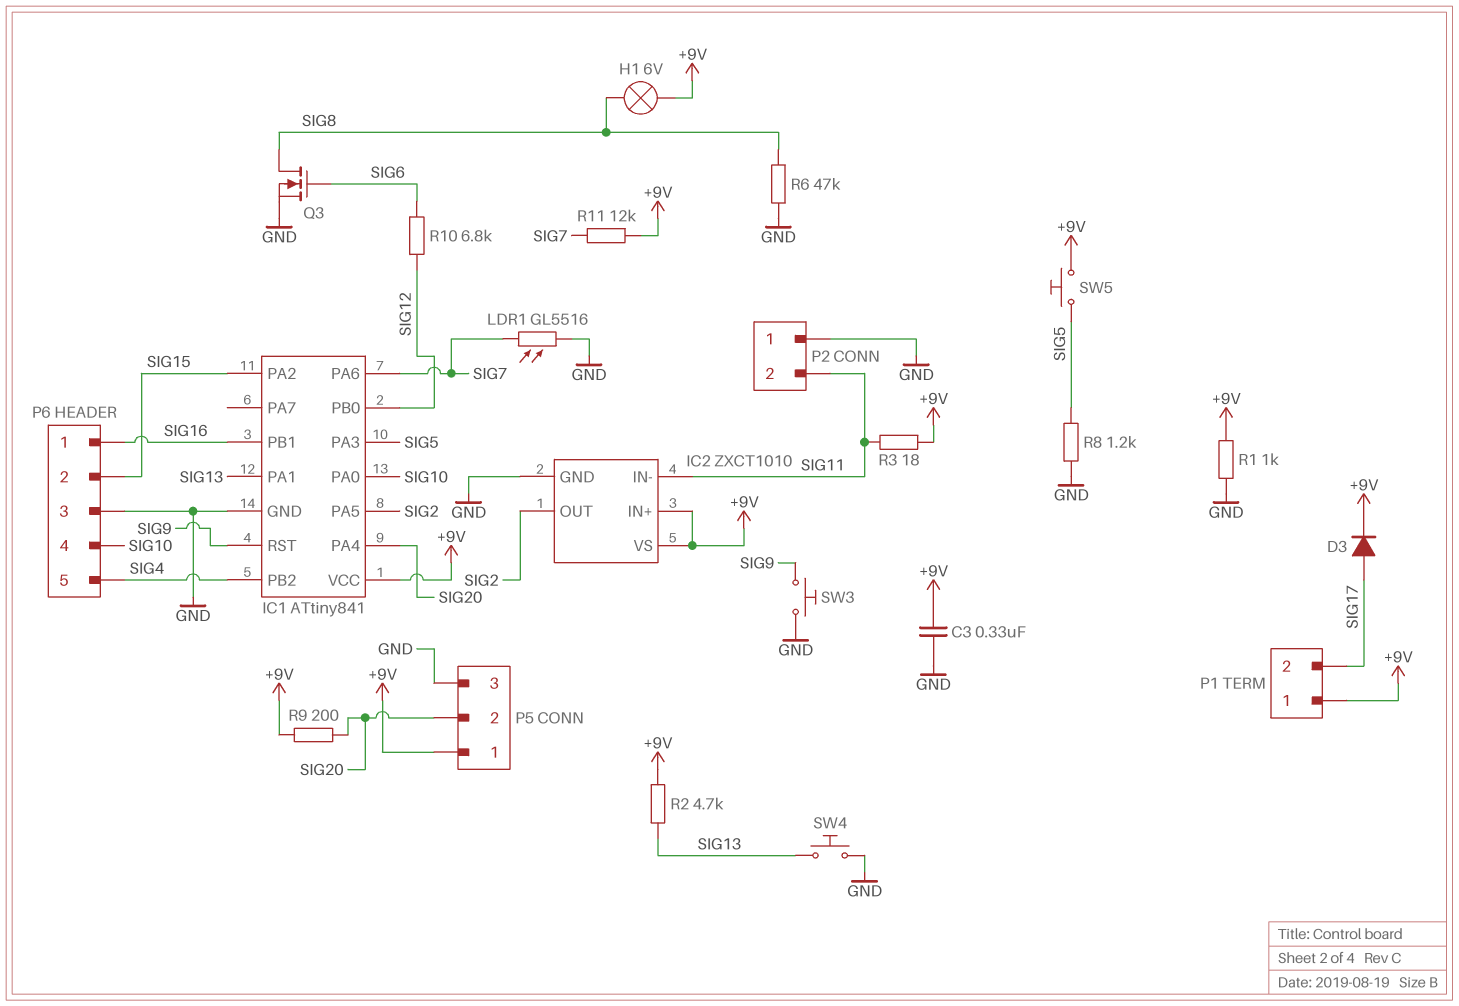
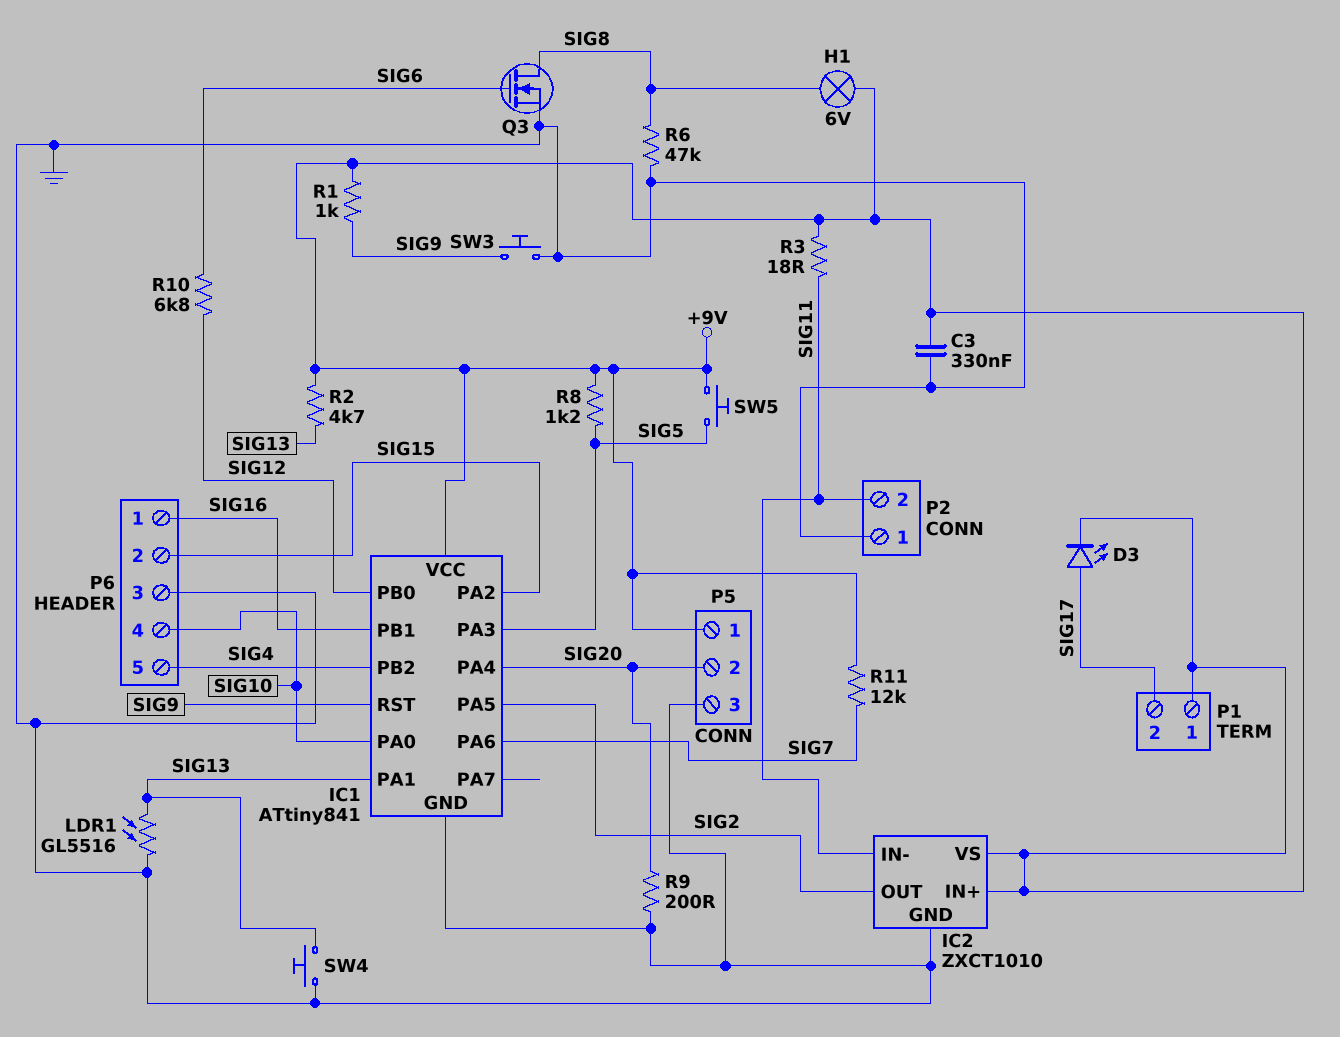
D3: diode (A SIG17, K +9V) -> LED (A SIG17, K +9V)
LDR1: GL5516 (GND, SIG7) -> GL5516 (GND, SIG13)
R1: 1k (+9V, GND) -> 1k (+9V, SIG9)
R8: 1.2k (GND, SIG5) -> 1.2k (+9V, SIG5)
R9: 200 (+9V, SIG20) -> 200 (GND, SIG20)

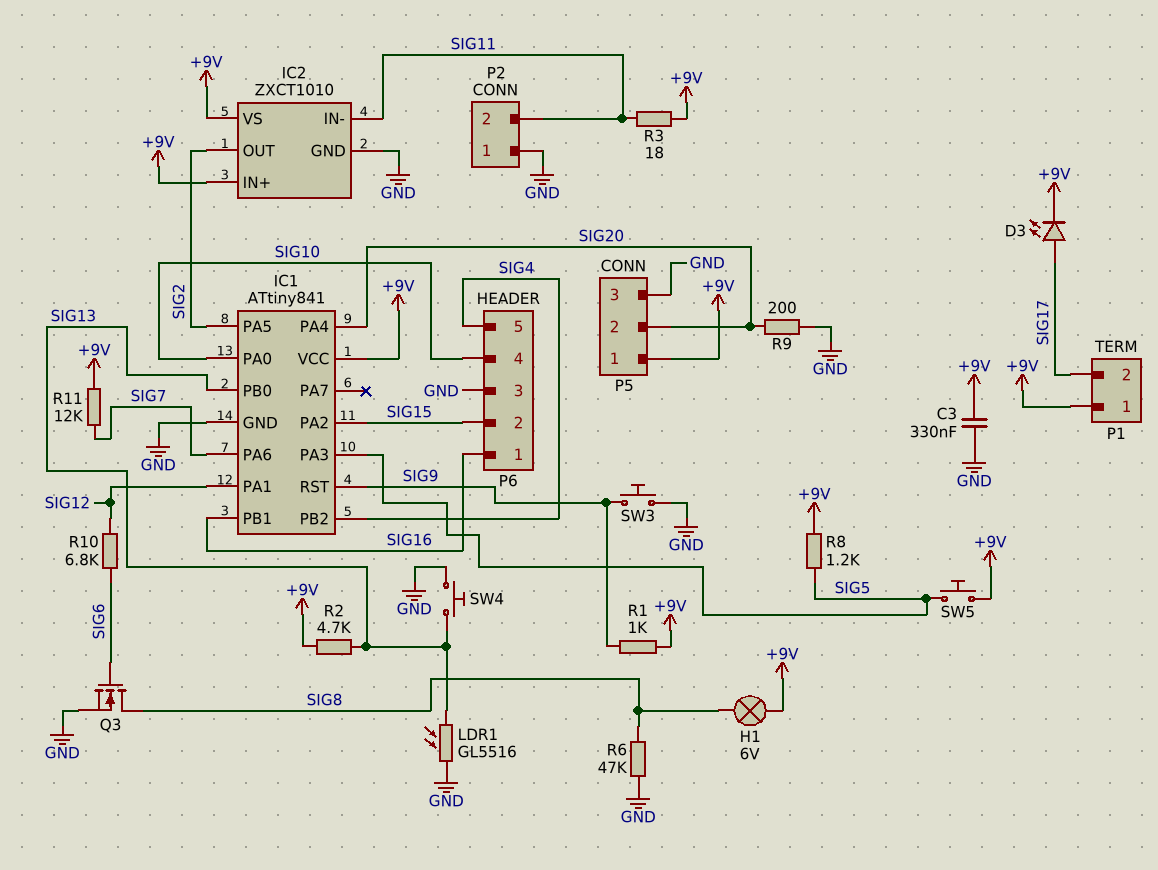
IC1 pin PA1: SIG13 -> SIG12
IC1 pin PB0: SIG12 -> SIG13

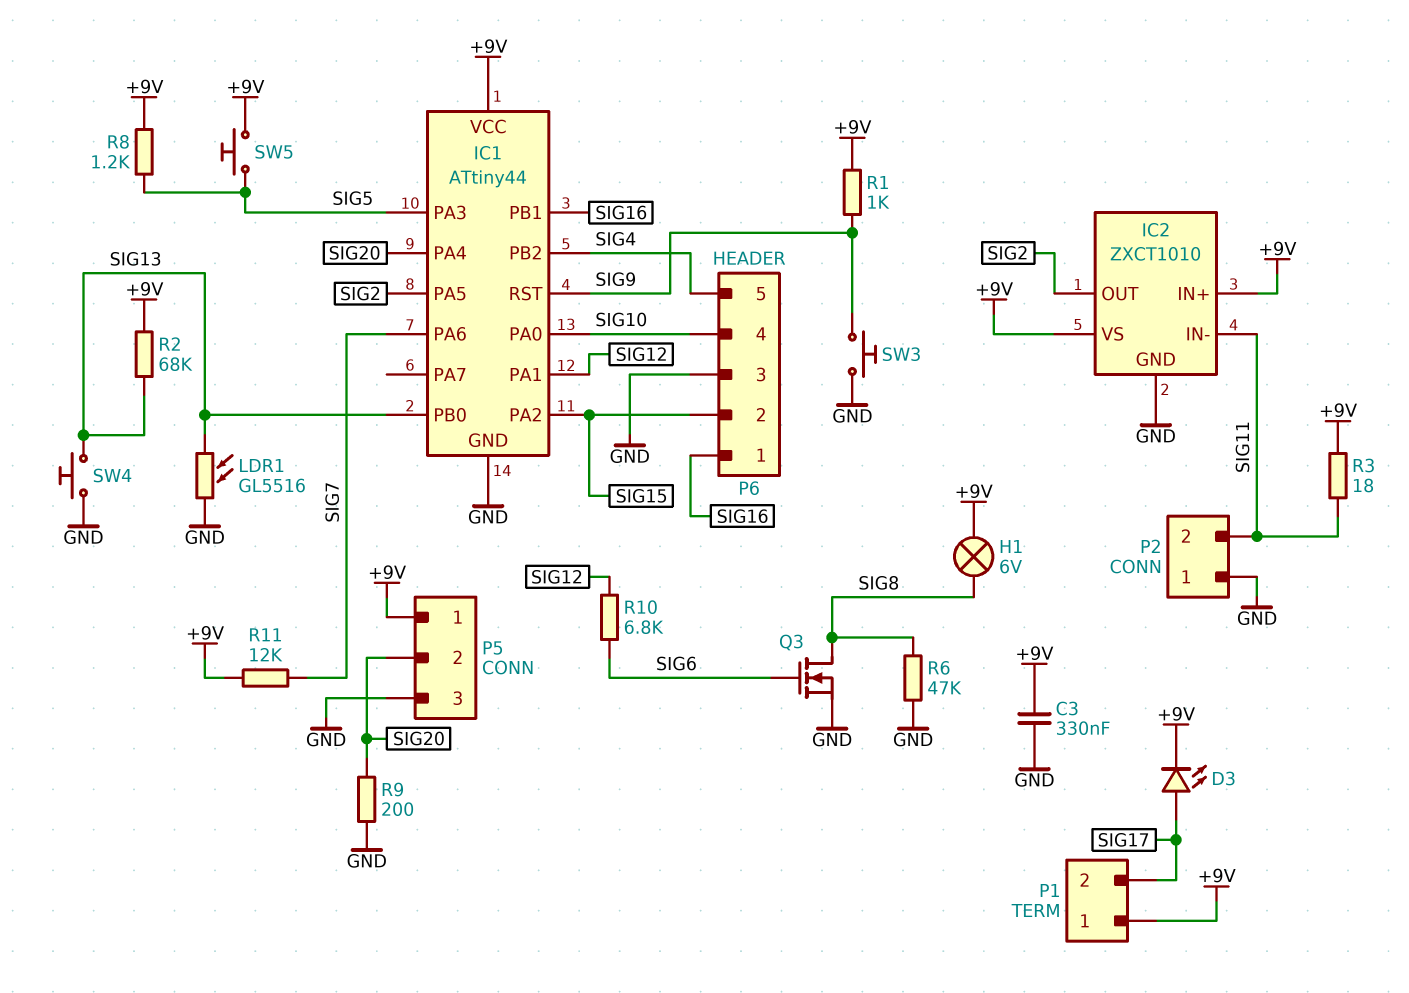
IC1: ATtiny841 -> ATtiny44
R2: 4.7k (+9V, SIG13) -> 68k (+9V, SIG13)

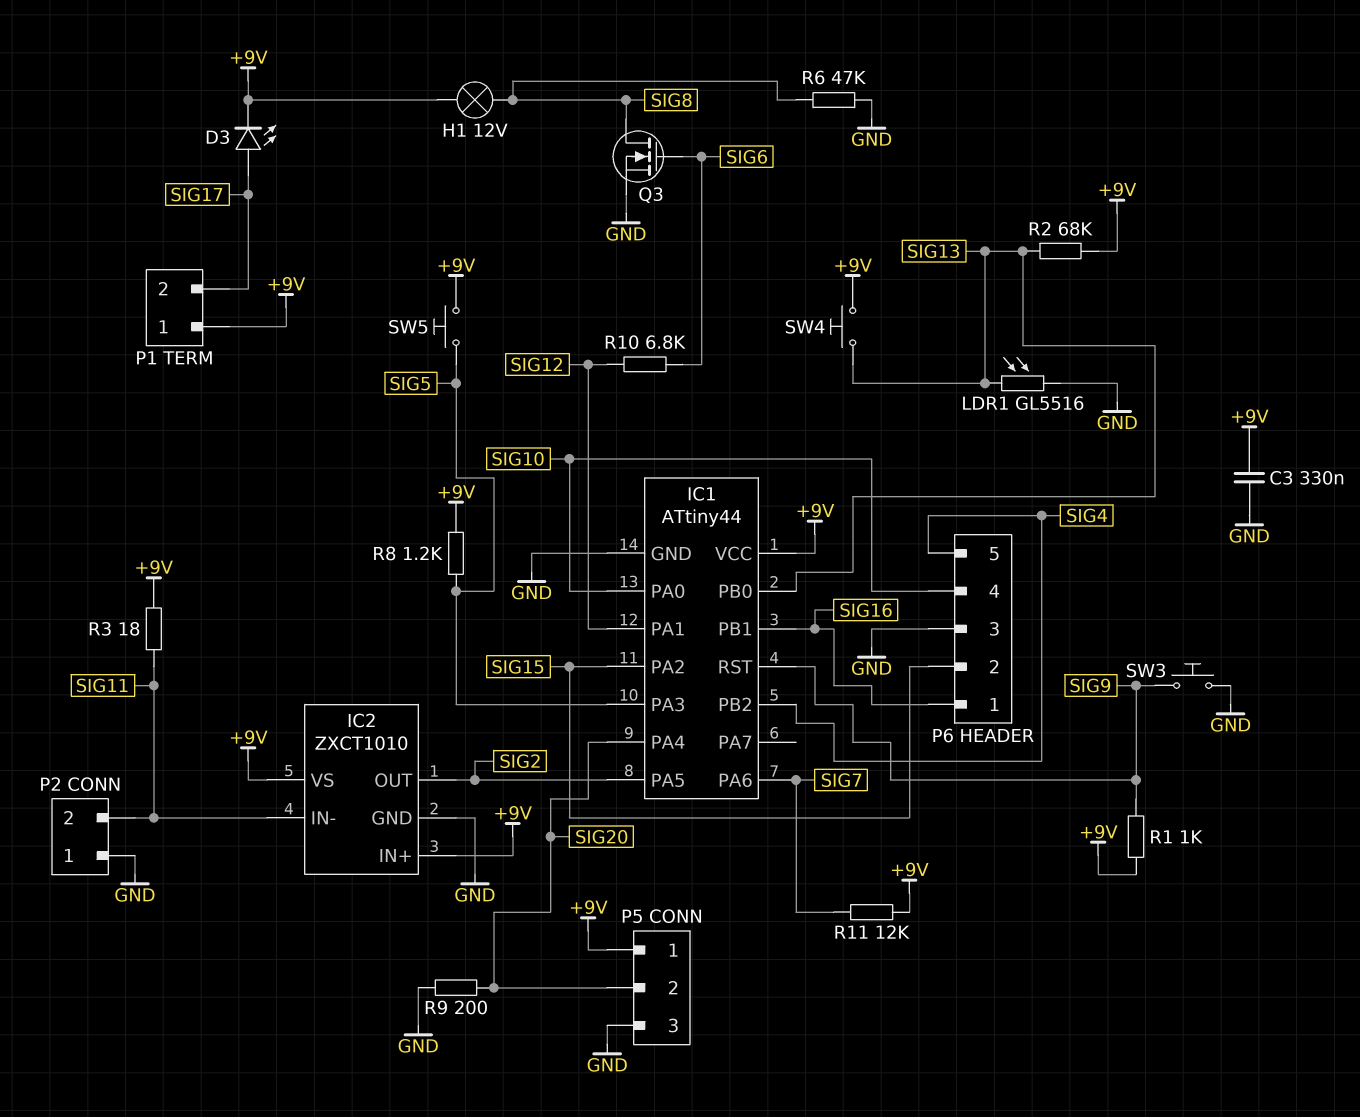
H1: lamp 6V (+9V, SIG8) -> lamp 12V (+9V, SIG8)
SW4: button (GND, SIG13) -> button (+9V, SIG13)

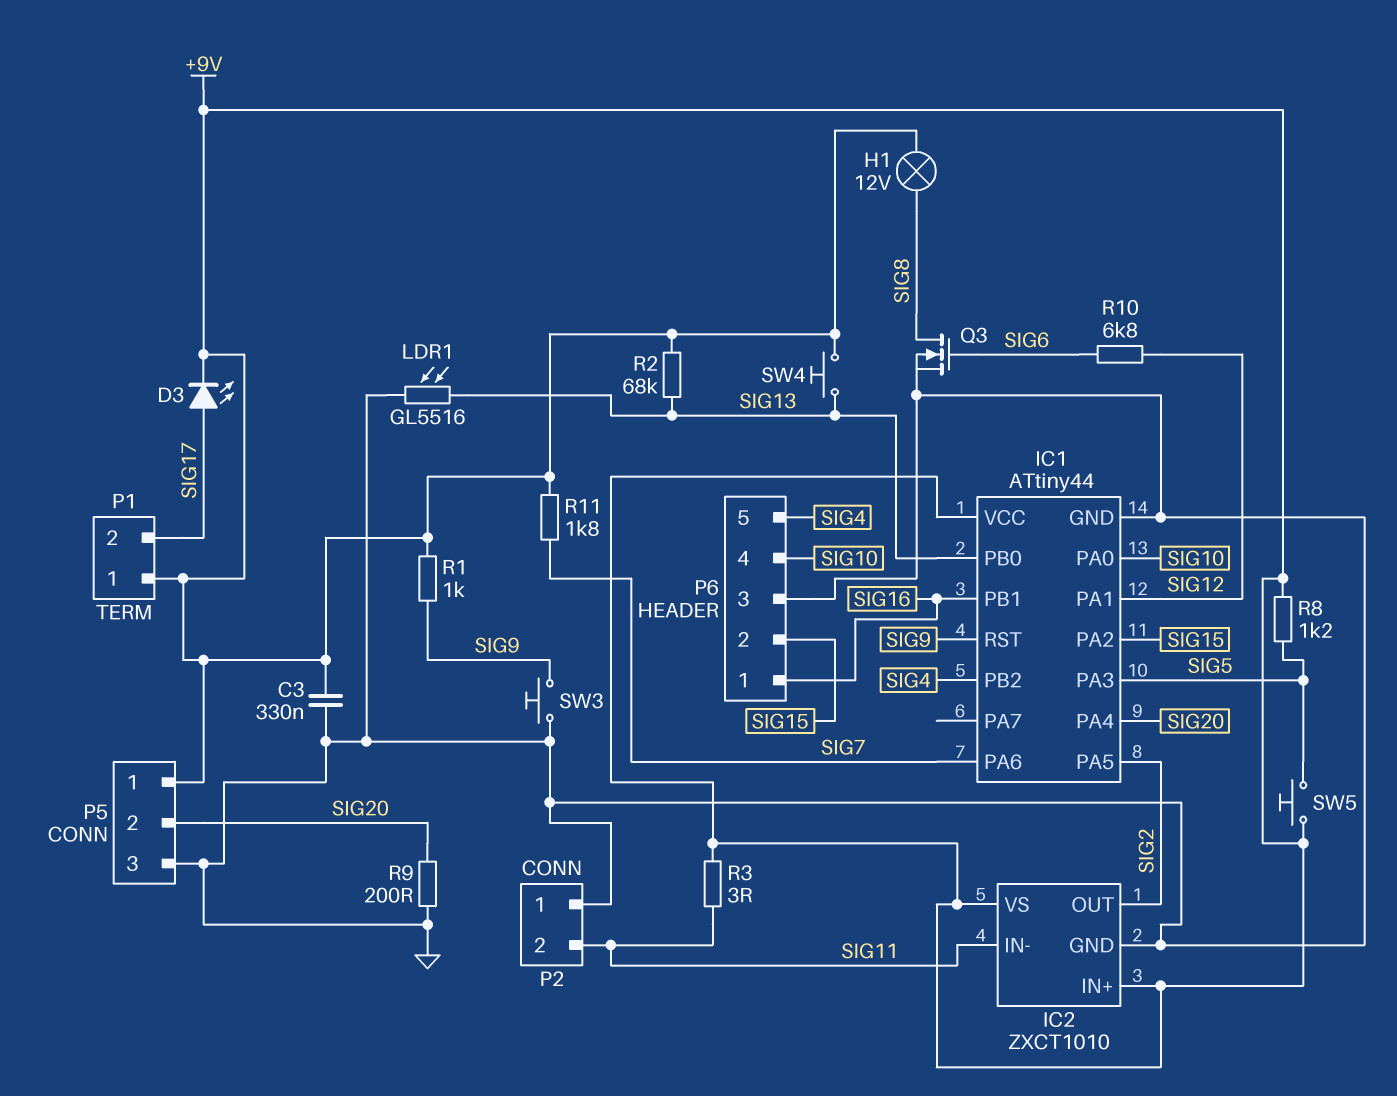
R3: 18 (+9V, SIG11) -> 3 (+9V, SIG11)
R6: 47k (GND, SIG8) -> none
R11: 12k (+9V, SIG7) -> 1.8k (+9V, SIG7)

